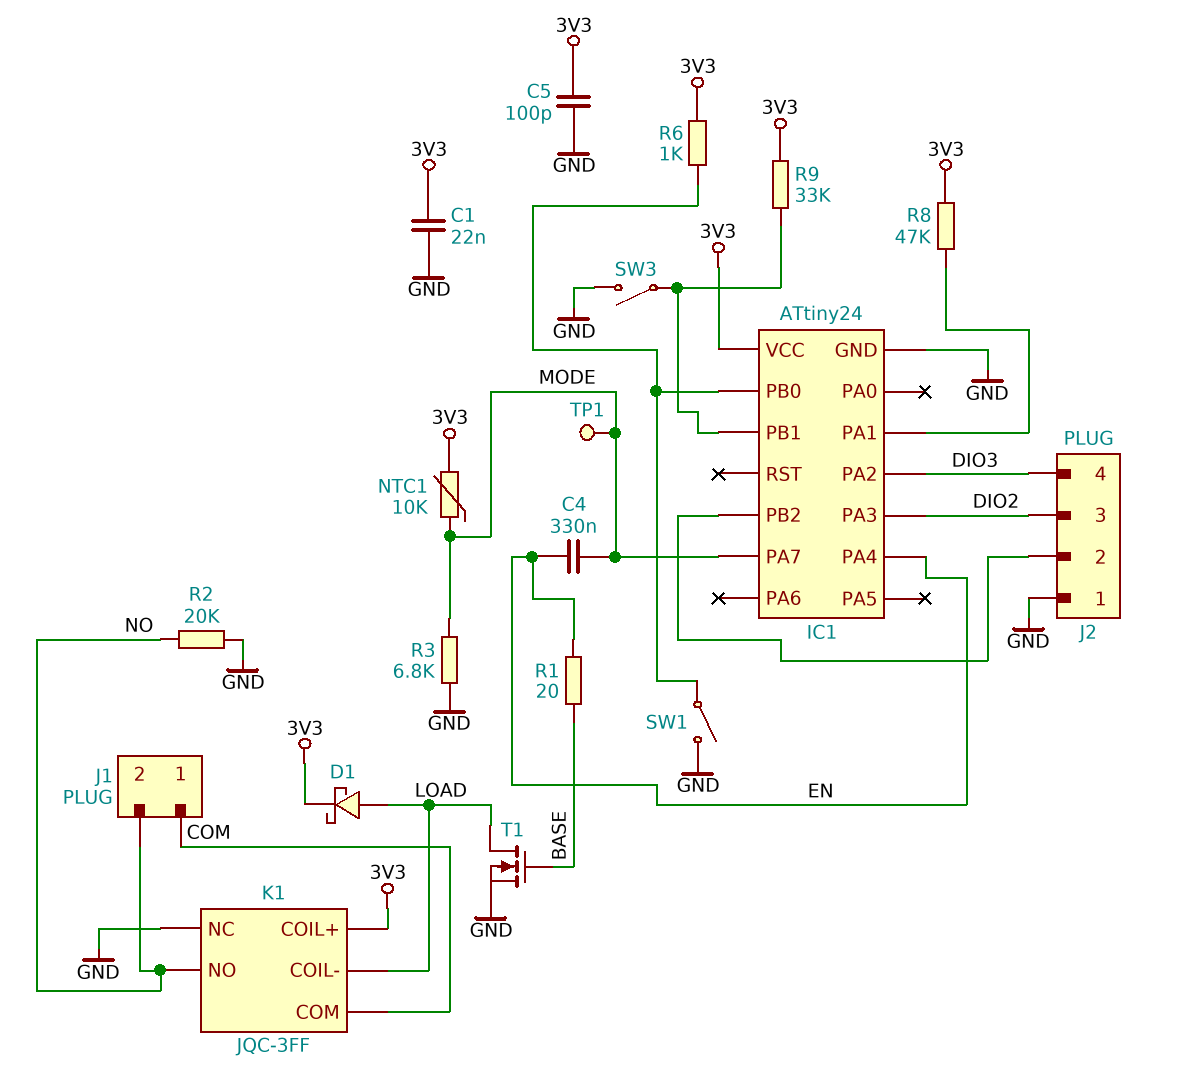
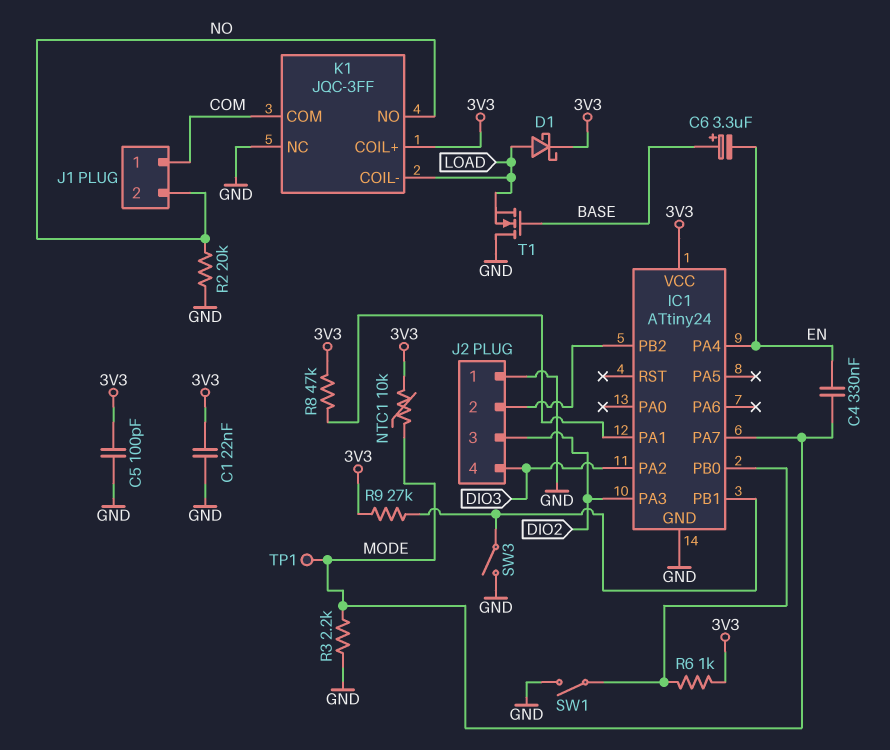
C6: none -> 3.3uF (plus BASE, minus EN)
R1: 20 (BASE, EN) -> none
R3: 6.8k (GND, MODE) -> 2.2k (GND, MODE)
R9: 33k (3V3, IC1/PB1) -> 27k (3V3, IC1/PB1)
T1: NMOS (G BASE, D LOAD, S GND) -> NMOS (G BASE, D GND, S LOAD)

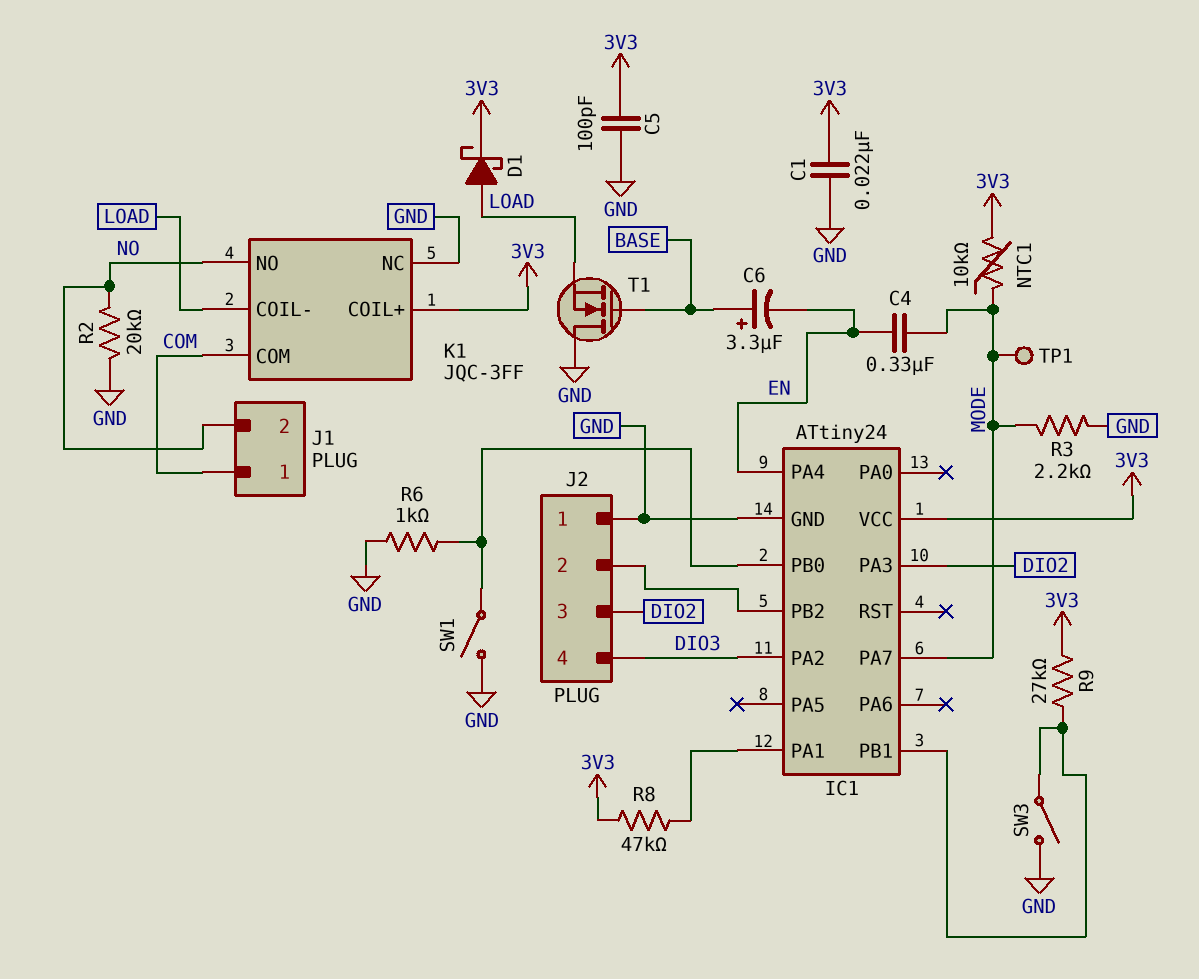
R6: 1k (3V3, IC1/PB0) -> 1k (GND, IC1/PB0)

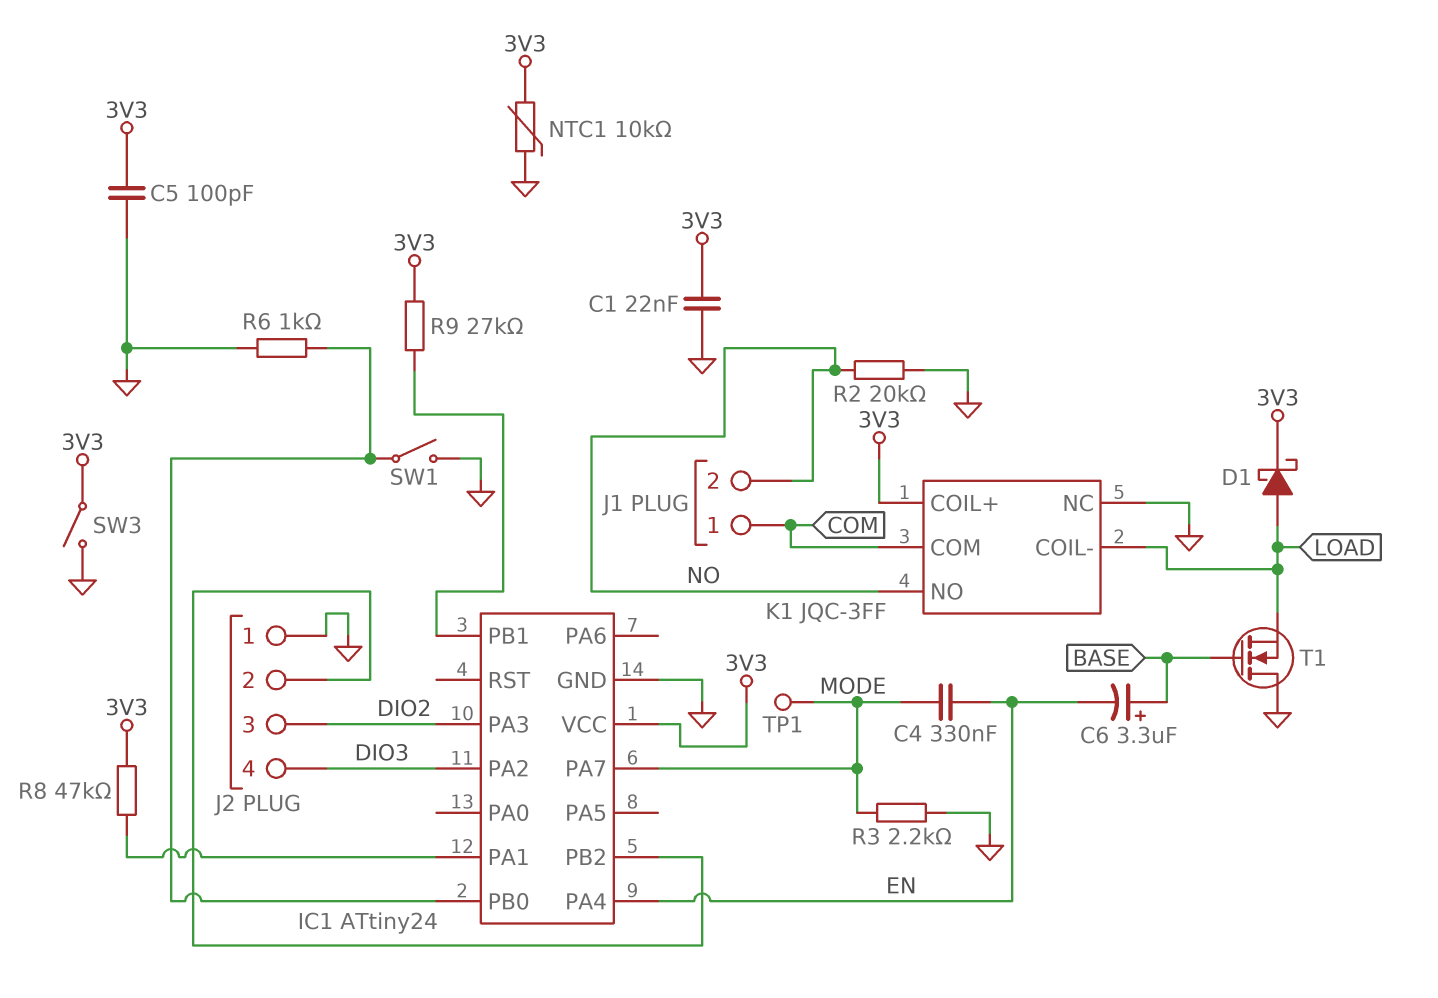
NTC1: 10k (3V3, MODE) -> 10k (3V3, GND)
SW3: switch (GND, IC1/PB1) -> switch (3V3, GND)

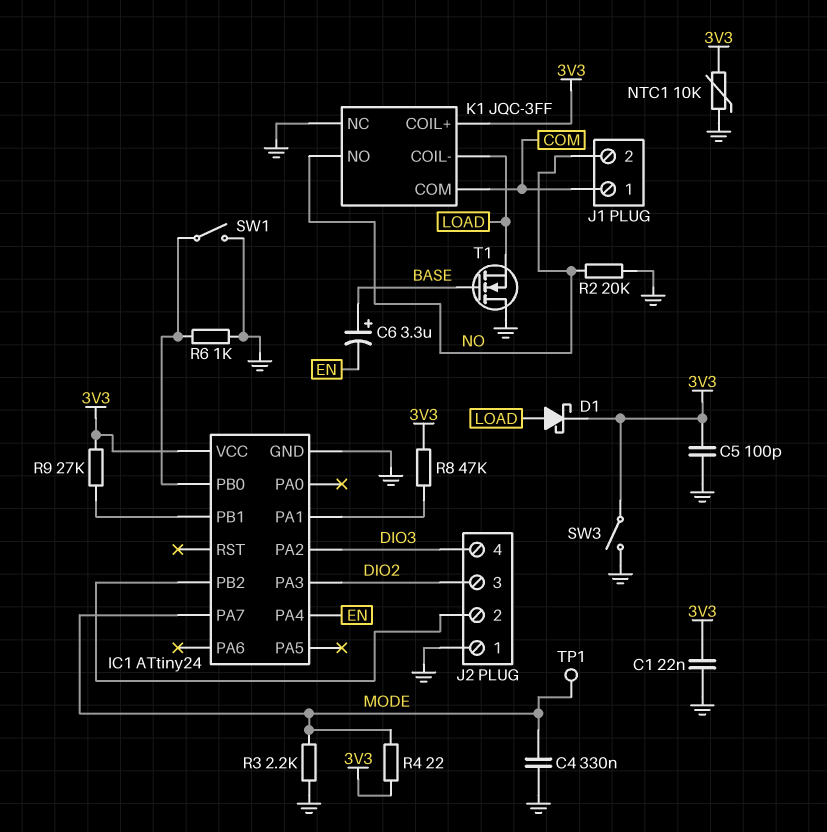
C4: 330nF (EN, MODE) -> 330nF (GND, MODE)
R4: none -> 22 (3V3, MODE)

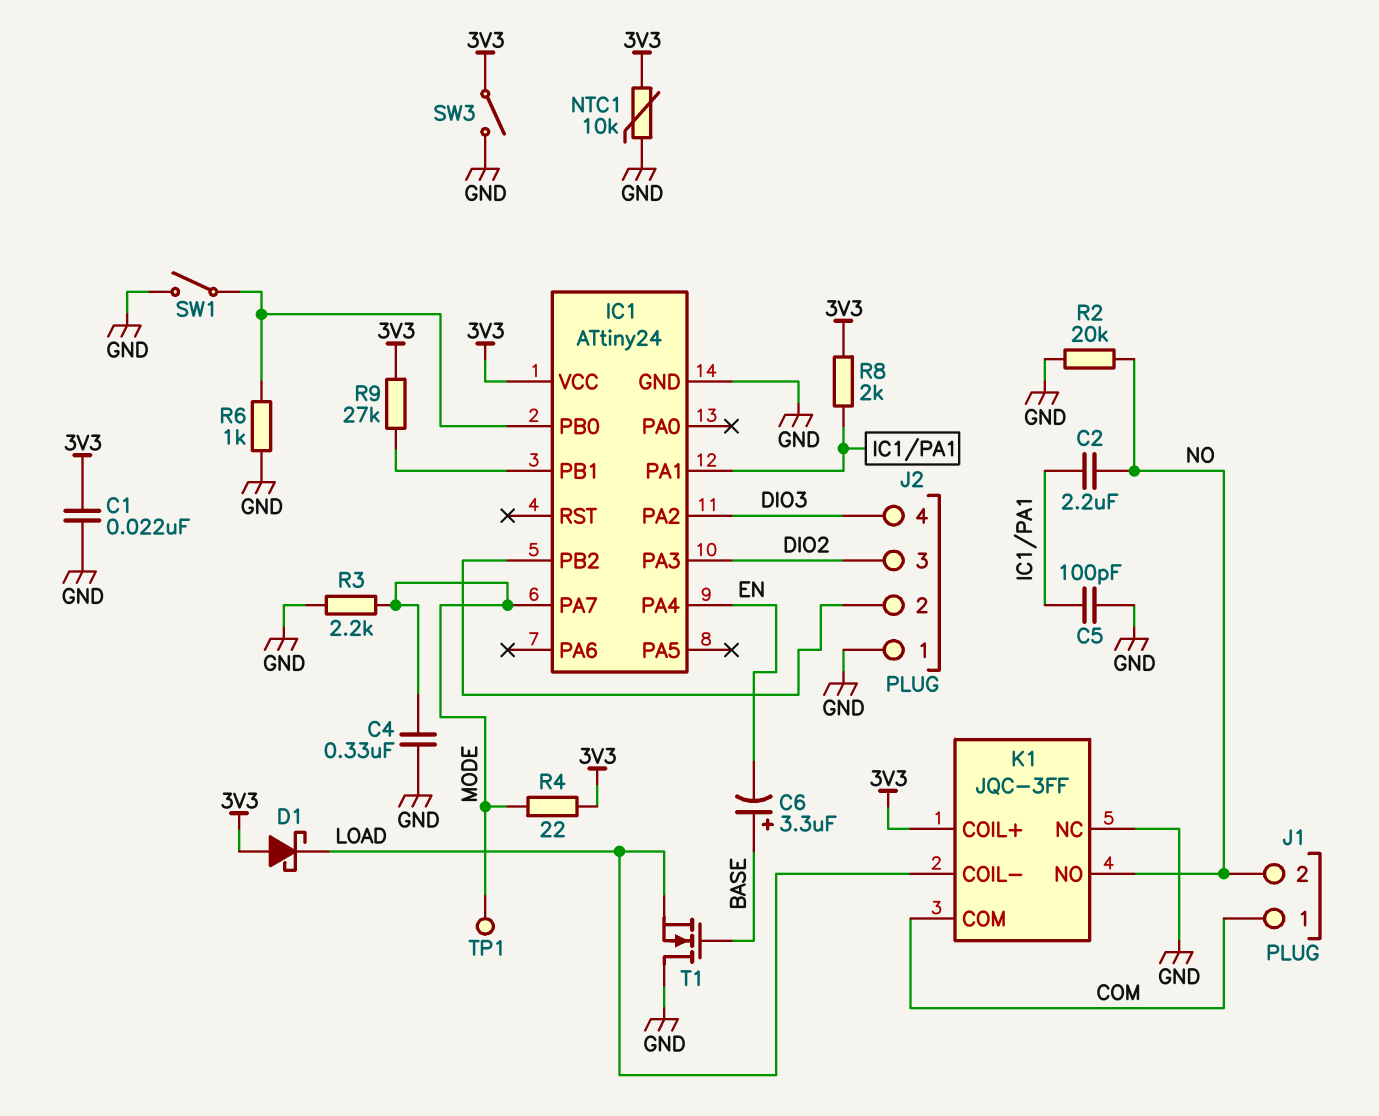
C2: none -> 2.2uF (IC1/PA1, NO)
C5: 100pF (3V3, GND) -> 100pF (GND, IC1/PA1)
D1: schottky (A LOAD, K 3V3) -> schottky (A 3V3, K LOAD)
R8: 47k (3V3, IC1/PA1) -> 2k (3V3, IC1/PA1)

